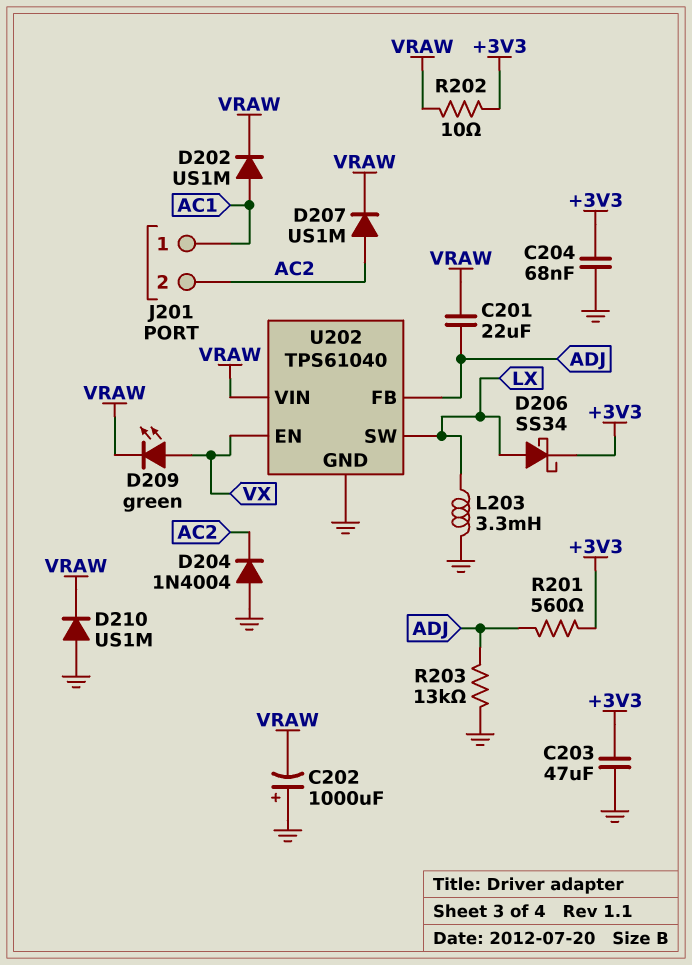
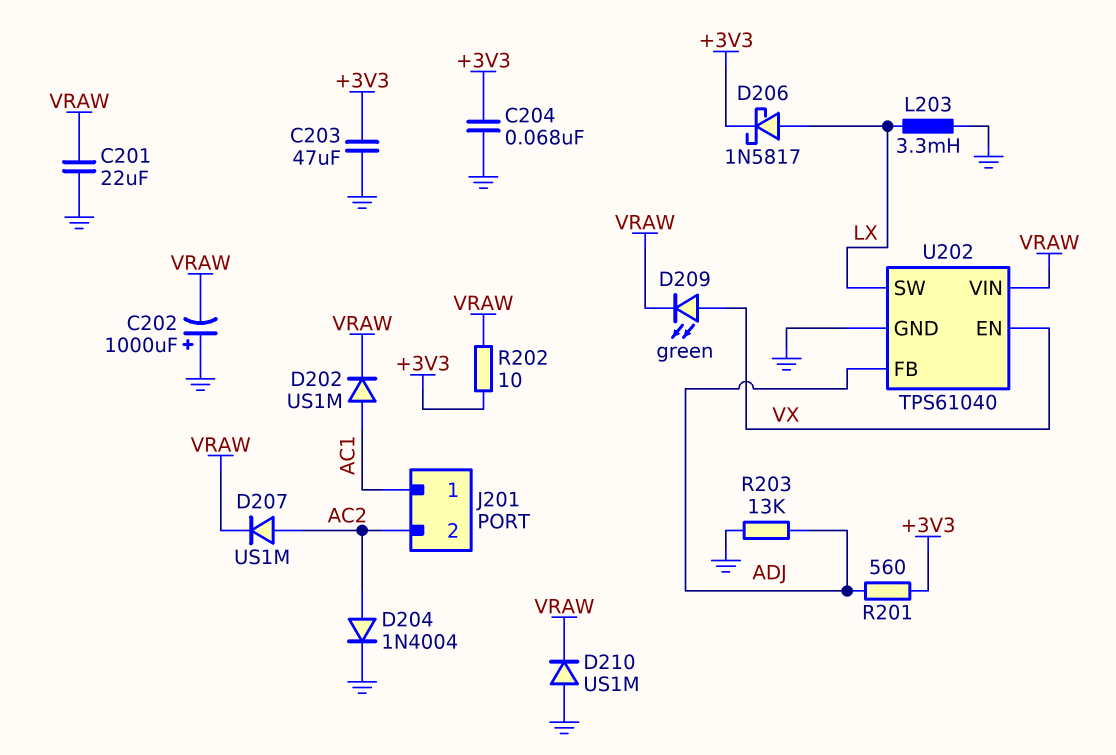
C201: 22uF (ADJ, VRAW) -> 22uF (GND, VRAW)
D204: diode 1N4004 (A GND, K AC2) -> diode 1N4004 (A AC2, K GND)
D206: schottky SS34 (A LX, K +3V3) -> schottky 1N5817 (A LX, K +3V3)

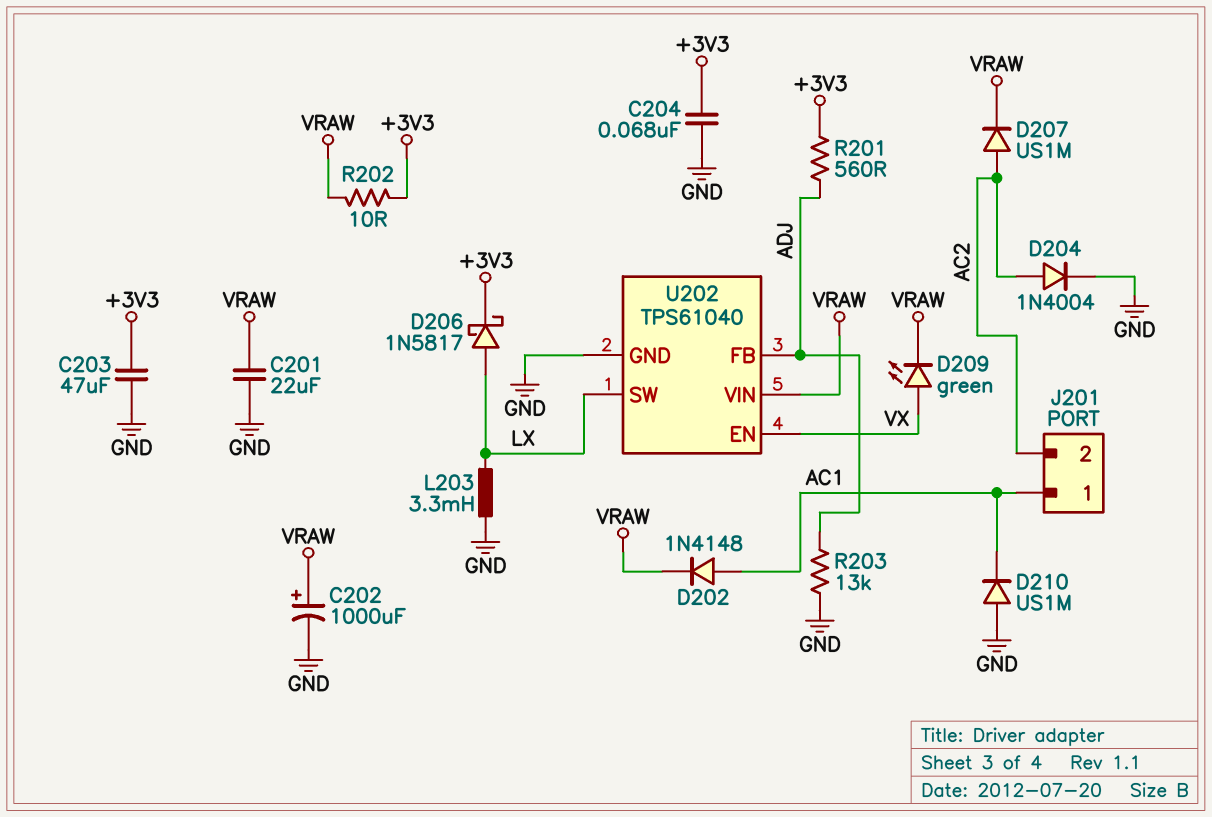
C202: 1000uF (plus GND, minus VRAW) -> 1000uF (plus VRAW, minus GND)
D202: diode US1M (A AC1, K VRAW) -> diode 1N4148 (A AC1, K VRAW)
D210: diode US1M (A GND, K VRAW) -> diode US1M (A GND, K AC1)

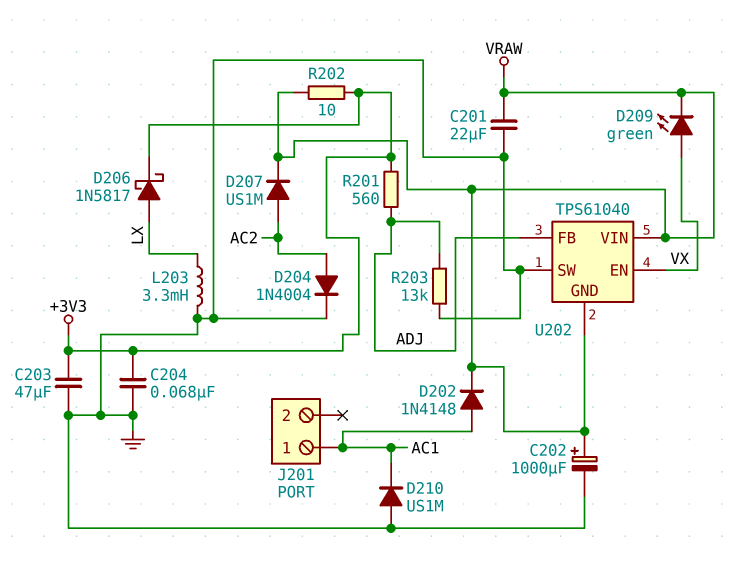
J201 pin 2: AC2 -> none
U202 pin GND: GND -> VRAW
U202 pin SW: LX -> GND

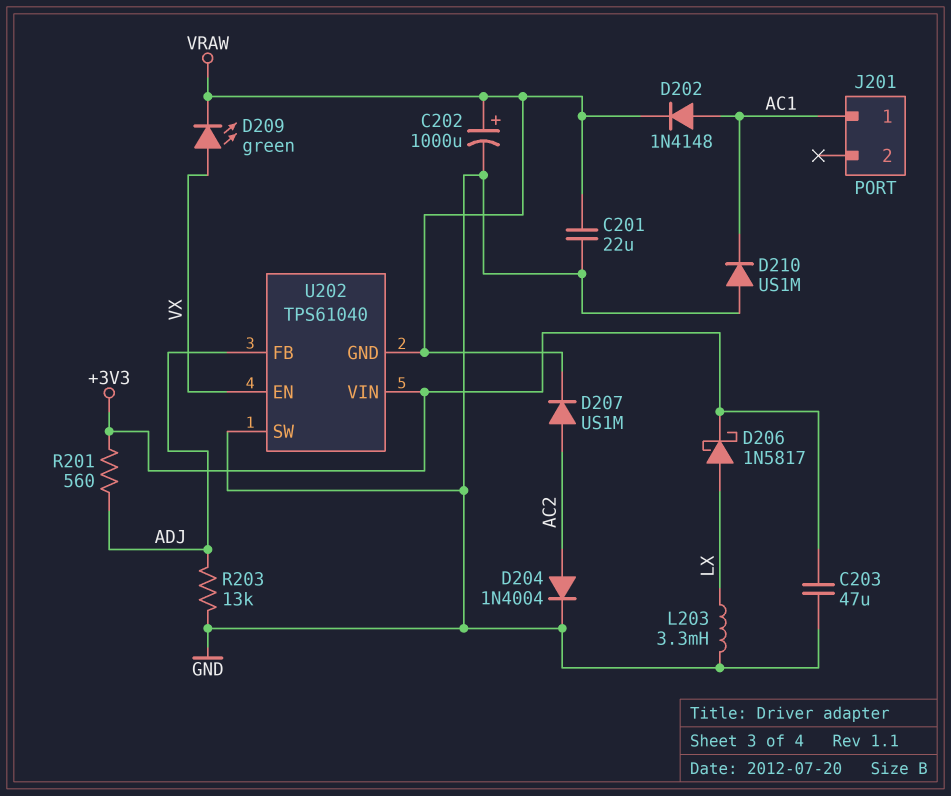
C204: 68nF (+3V3, GND) -> none
R202: 10 (+3V3, VRAW) -> none
U202 pin VIN: VRAW -> +3V3

